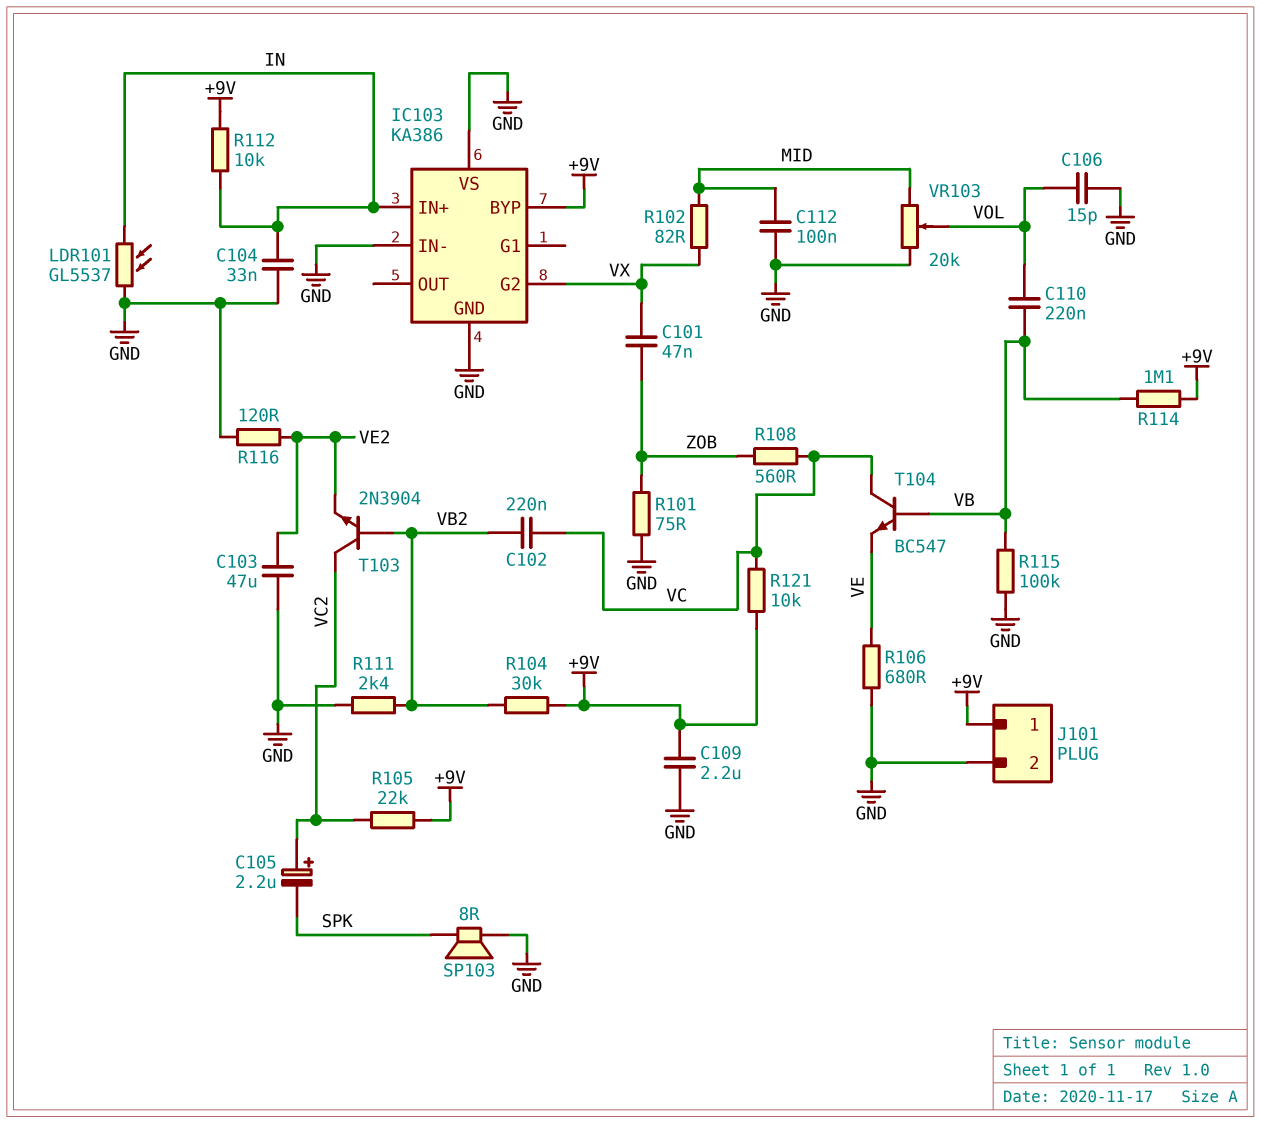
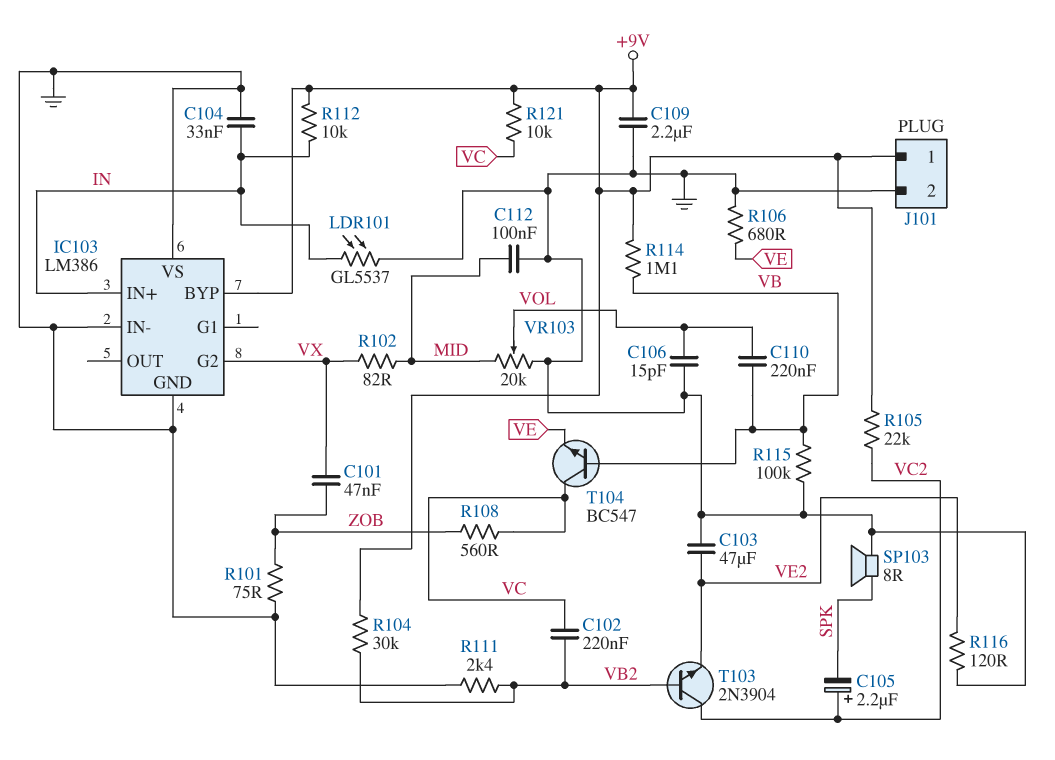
IC103: KA386 -> LM386

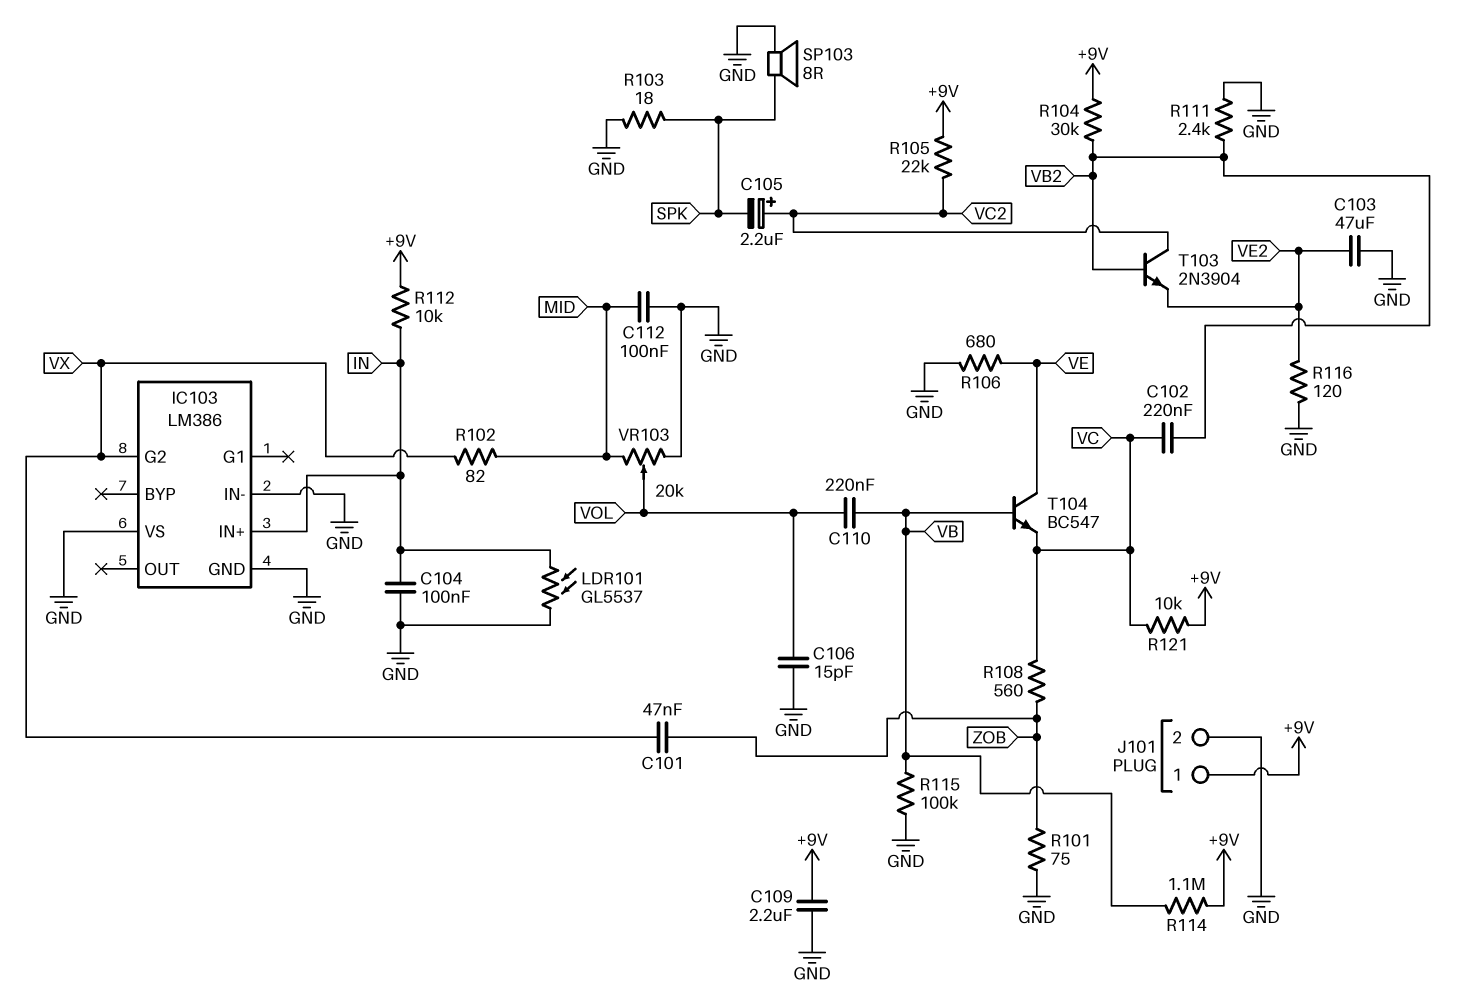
C104: 33nF (GND, IN) -> 100nF (GND, IN)
IC103 pin BYP: +9V -> none
R103: none -> 18 (GND, SPK)
T104: NPN BC547 (B VB, C VC, E VE) -> NPN BC547 (B VB, C VE, E VC)

